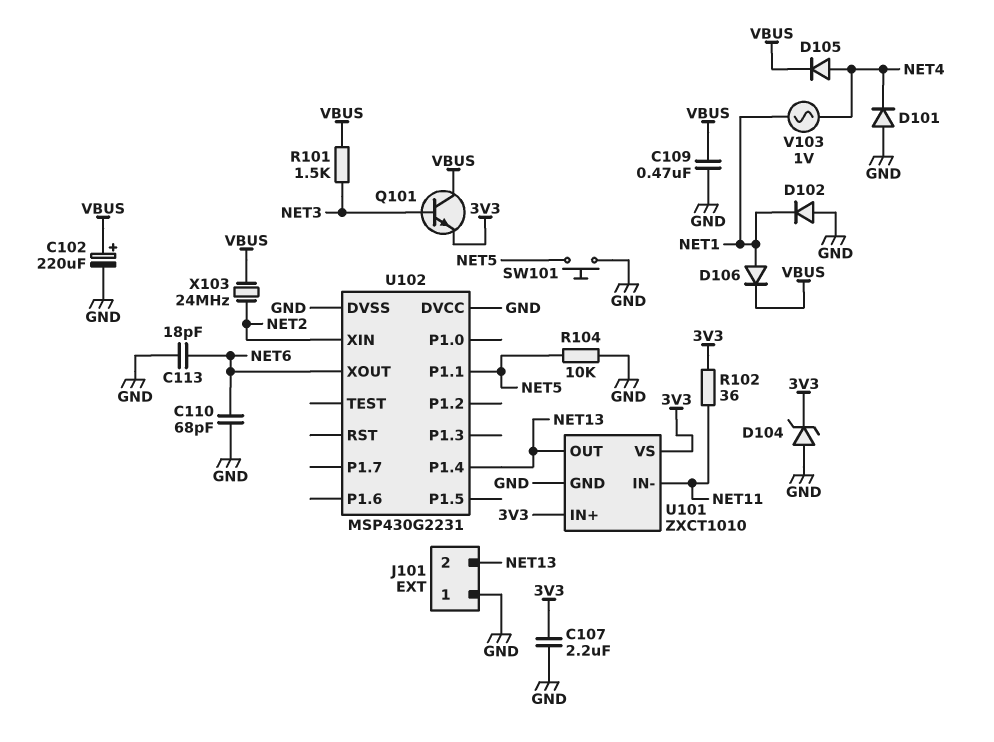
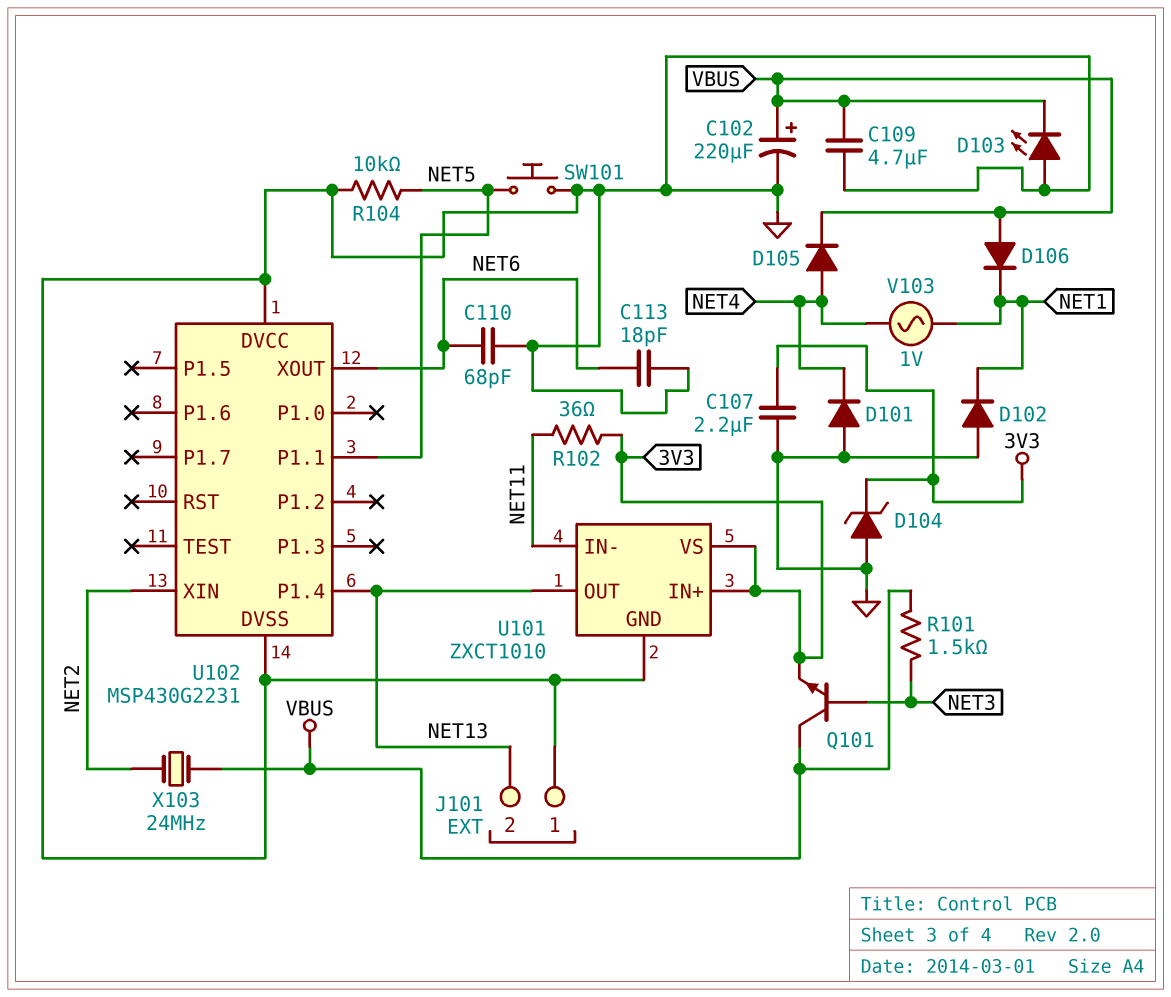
C109: 470nF (GND, VBUS) -> 4.7uF (GND, VBUS)
D103: none -> LED (A GND, K VBUS)
D106: diode (A NET1, K VBUS) -> diode (A VBUS, K NET1)

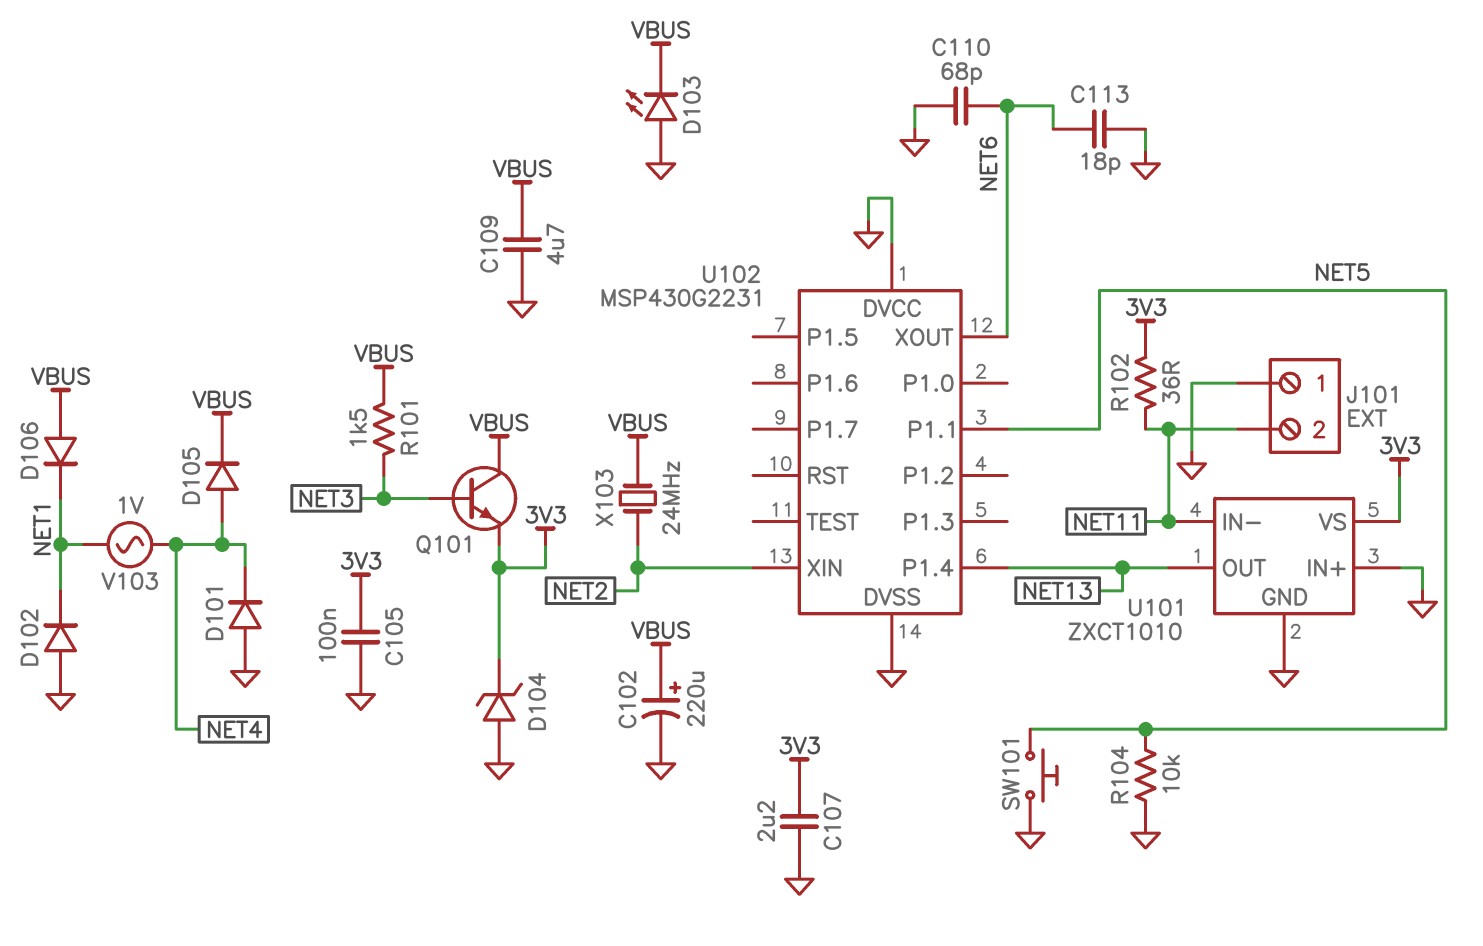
C105: none -> 100nF (3V3, GND)
J101 pin 2: NET13 -> NET11
U101 pin IN+: 3V3 -> GND

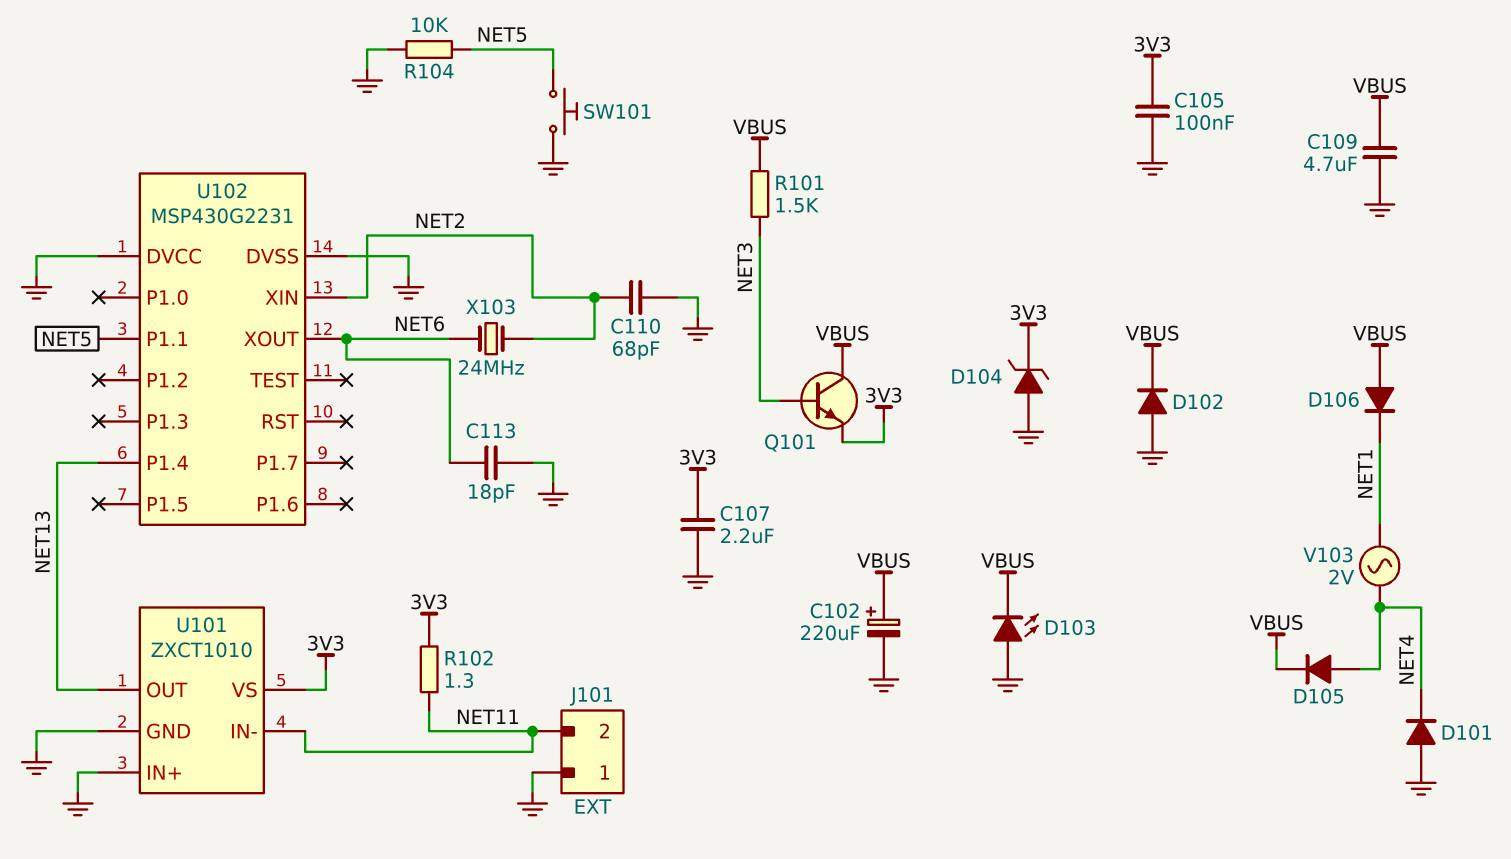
C110: 68pF (GND, NET6) -> 68pF (GND, NET2)
D102: diode (A GND, K NET1) -> diode (A GND, K VBUS)
R102: 36 (3V3, NET11) -> 1.3 (3V3, NET11)
V103: AC 1V (NET1, NET4) -> AC 2V (NET1, NET4)
X103: 24MHz (NET2, VBUS) -> 24MHz (NET2, NET6)

